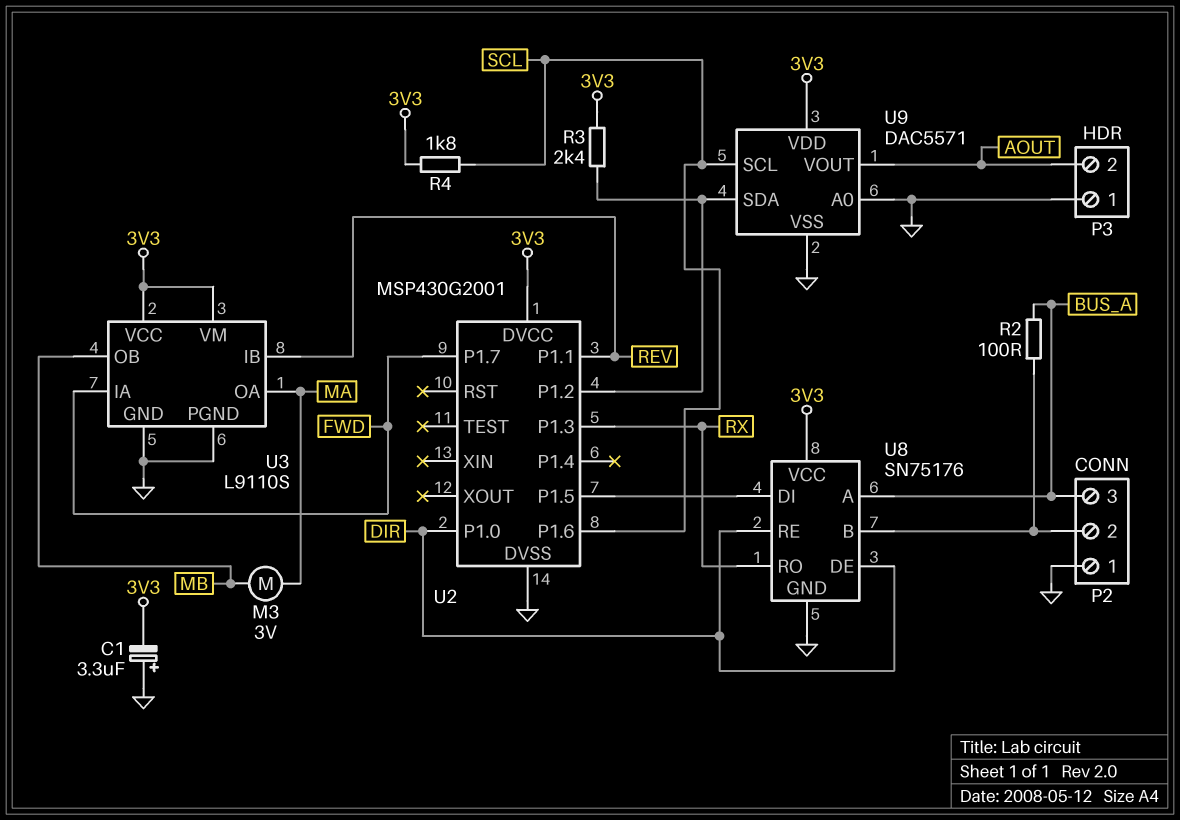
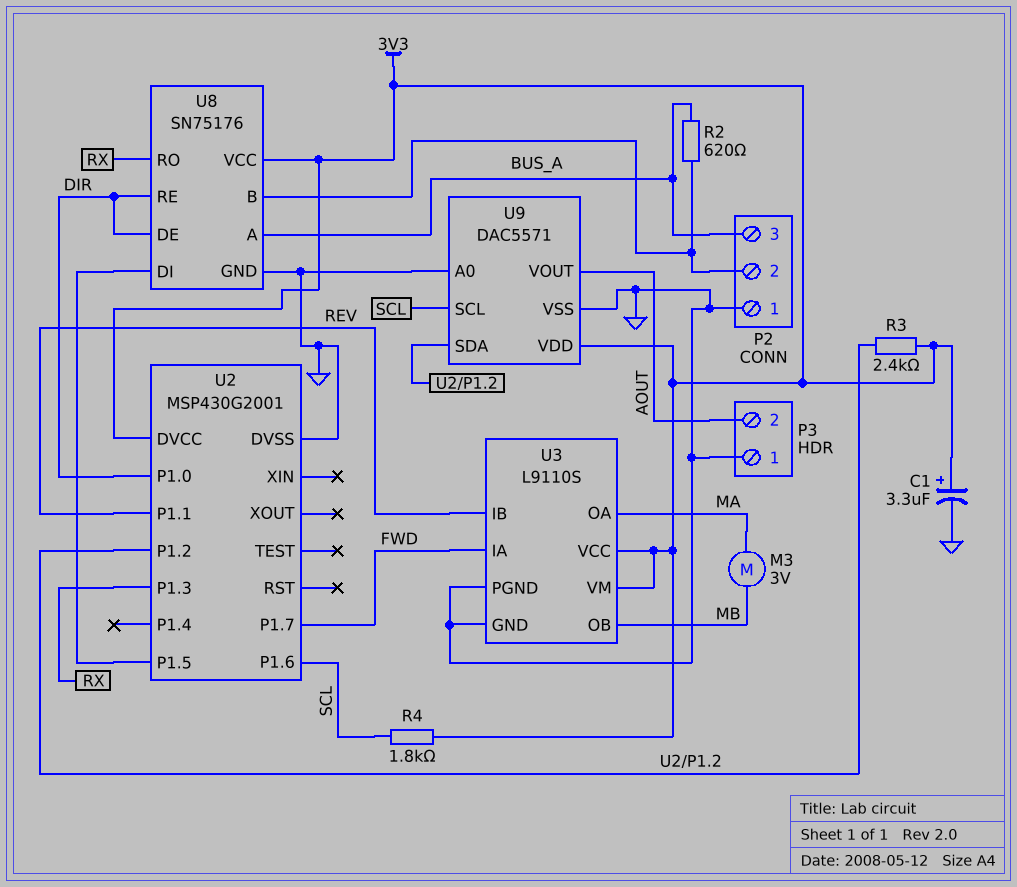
C1: 3.3uF (plus GND, minus 3V3) -> 3.3uF (plus 3V3, minus GND)
R2: 100 (BUS_A, P2/2) -> 620 (BUS_A, P2/2)

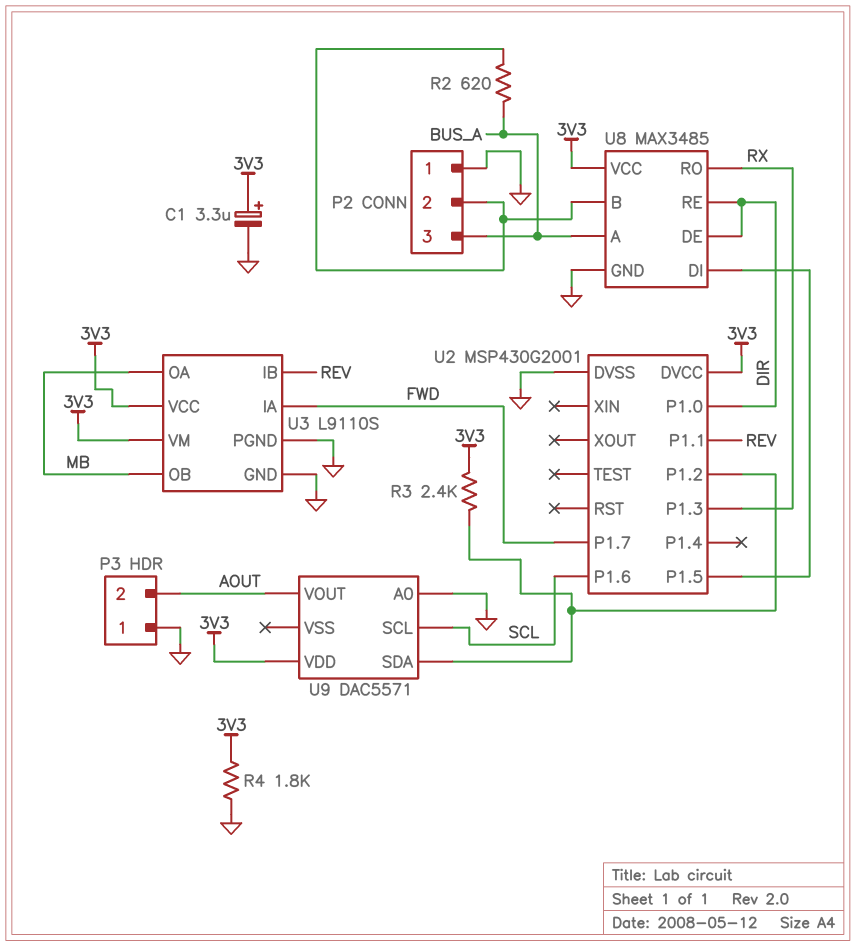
M3: motor 3V (MA, MB) -> none
R4: 1.8k (3V3, SCL) -> 1.8k (3V3, GND)
U3 pin OA: MA -> MB
U8: SN75176 -> MAX3485
U9 pin VSS: GND -> none

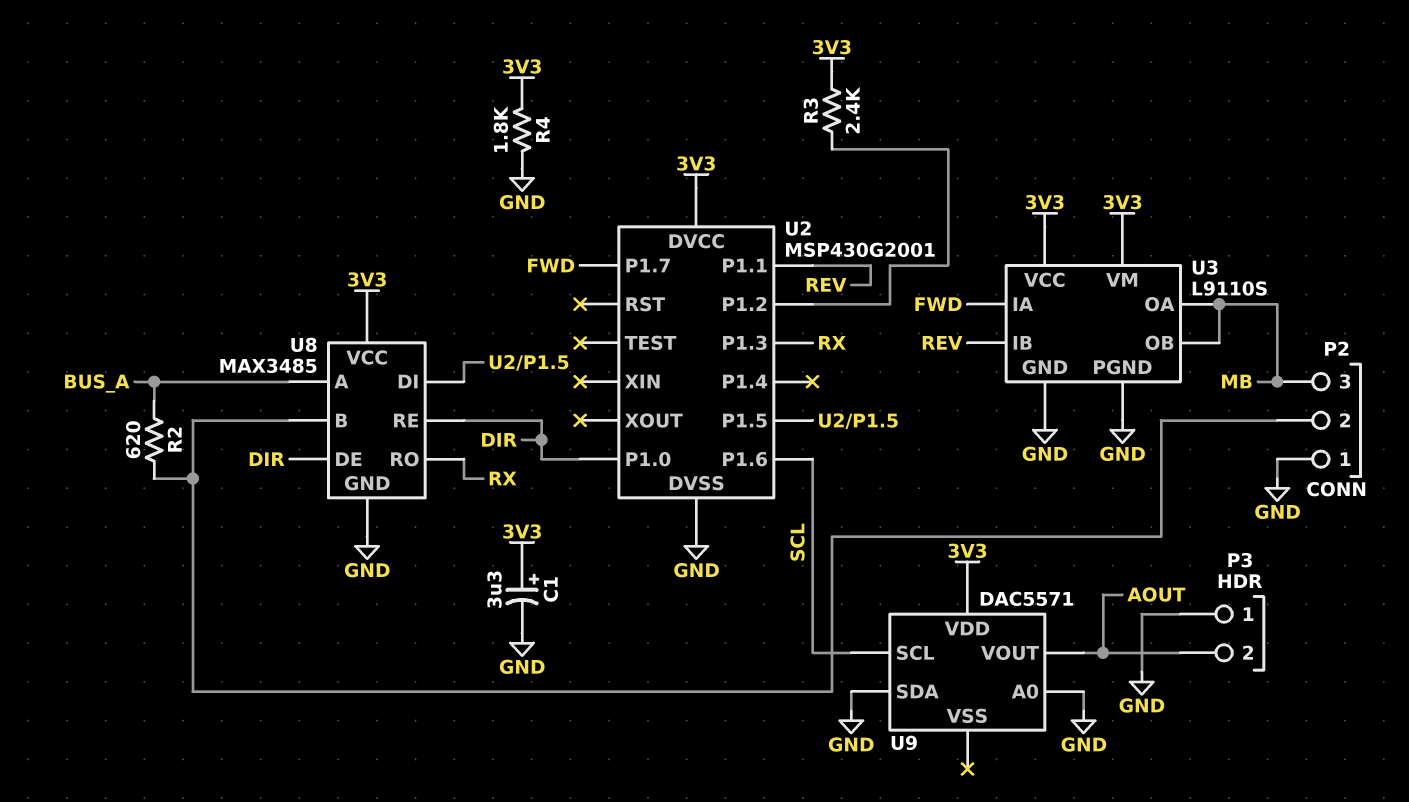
P2 pin 3: BUS_A -> MB
U9 pin SDA: U2/P1.2 -> GND

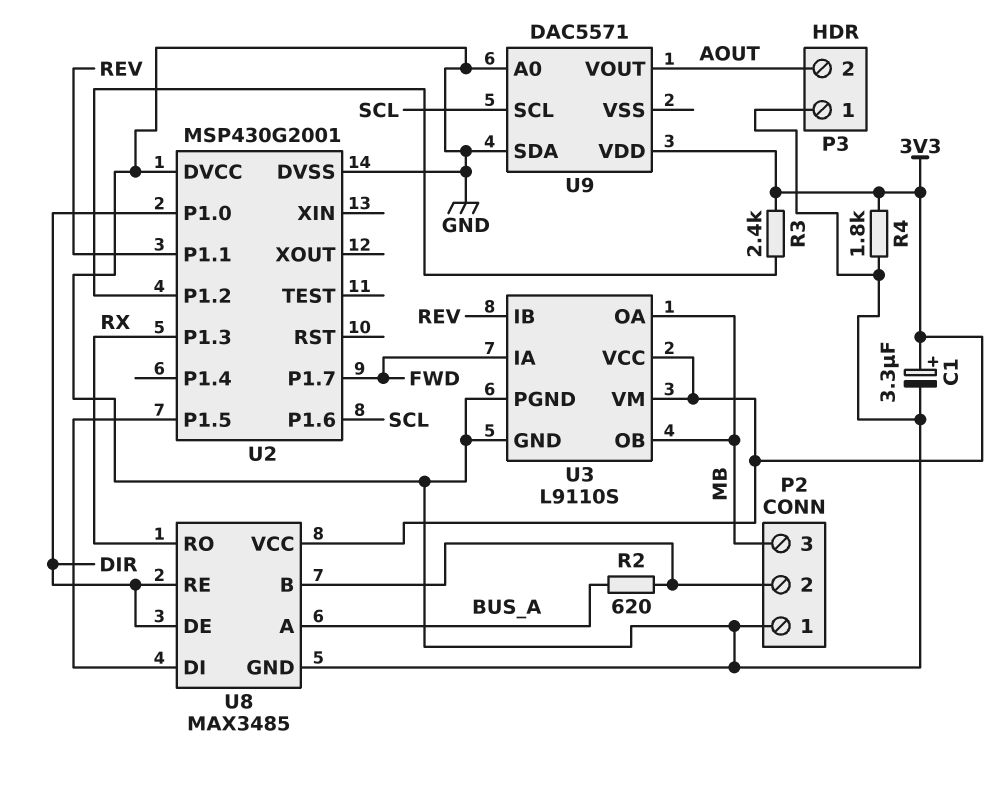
U2 pin DVCC: 3V3 -> GND

